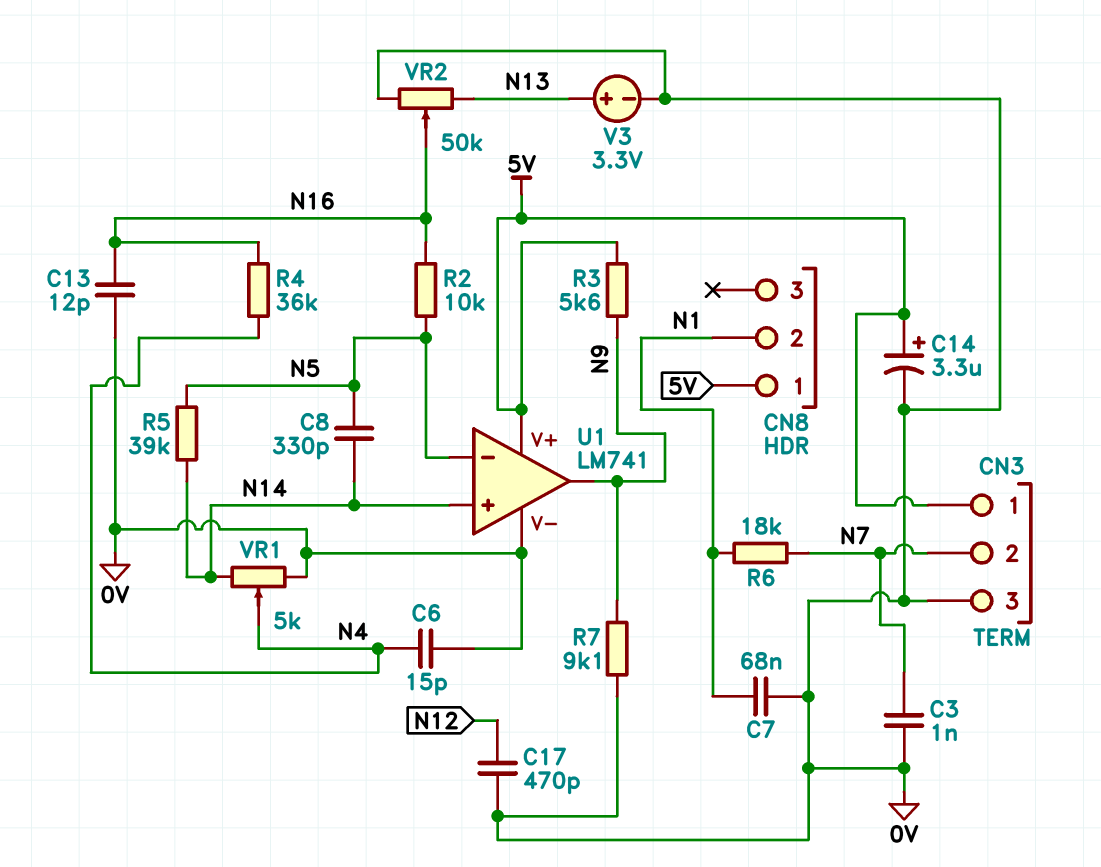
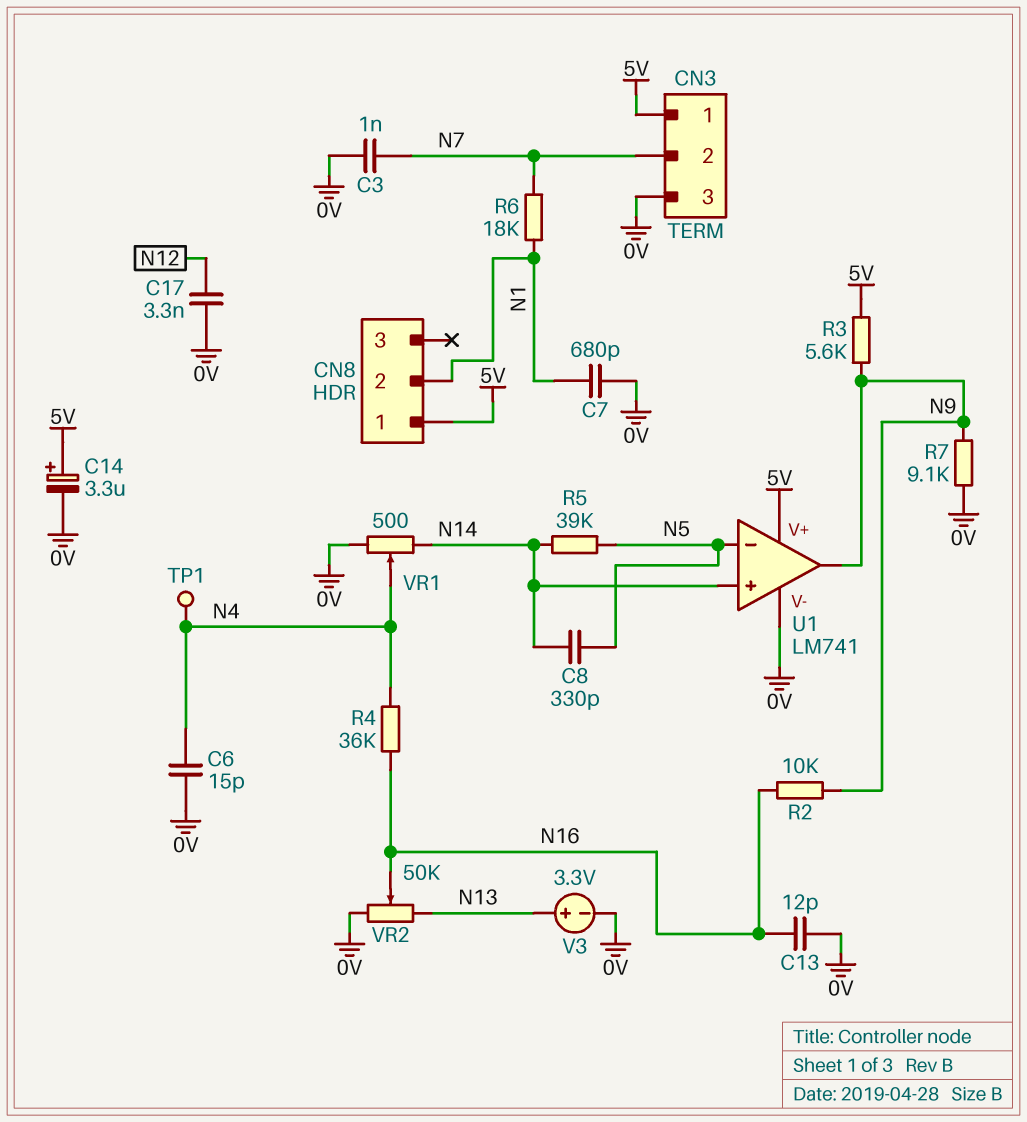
C7: 68nF (0V, N1) -> 680pF (0V, N1)
C17: 470pF (0V, N12) -> 3.3nF (0V, N12)
R2: 10k (N5, N16) -> 10k (N9, N16)
TP1: none -> test point (N4)
VR1: 5k (0V, N14, wiper N4) -> 500 (0V, N14, wiper N4)

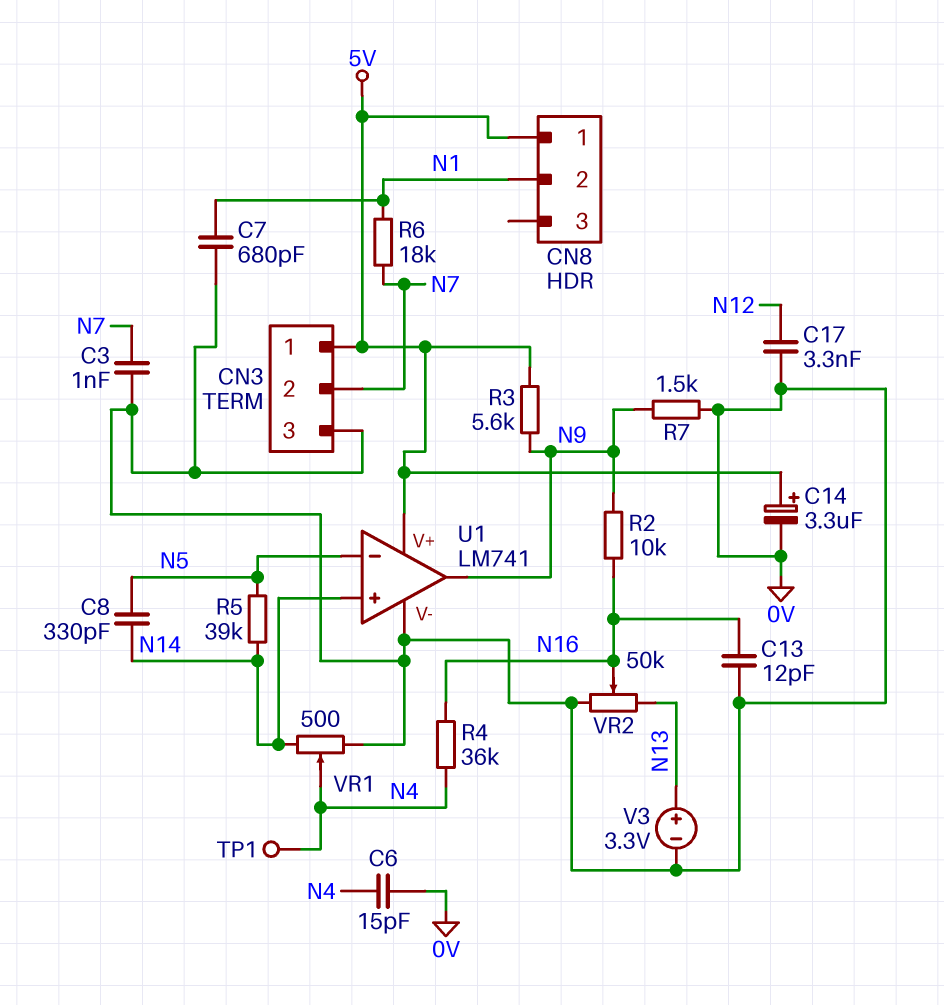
R7: 9.1k (0V, N9) -> 1.5k (0V, N9)

